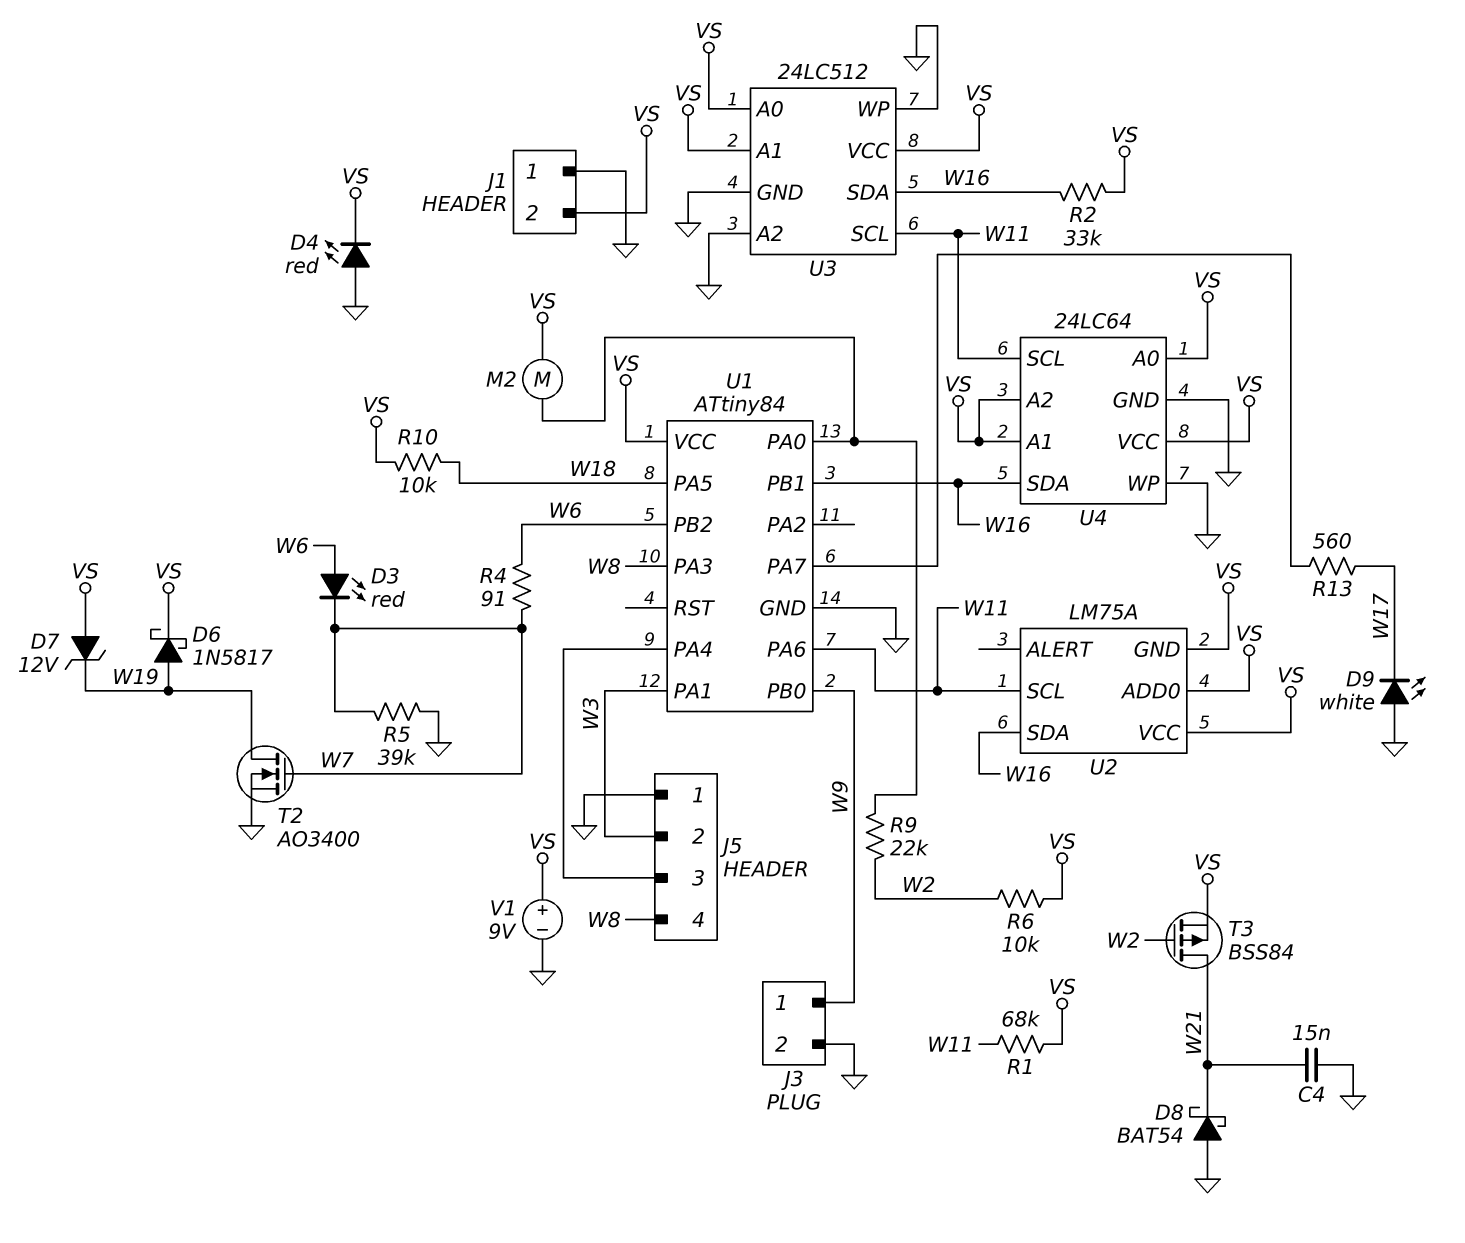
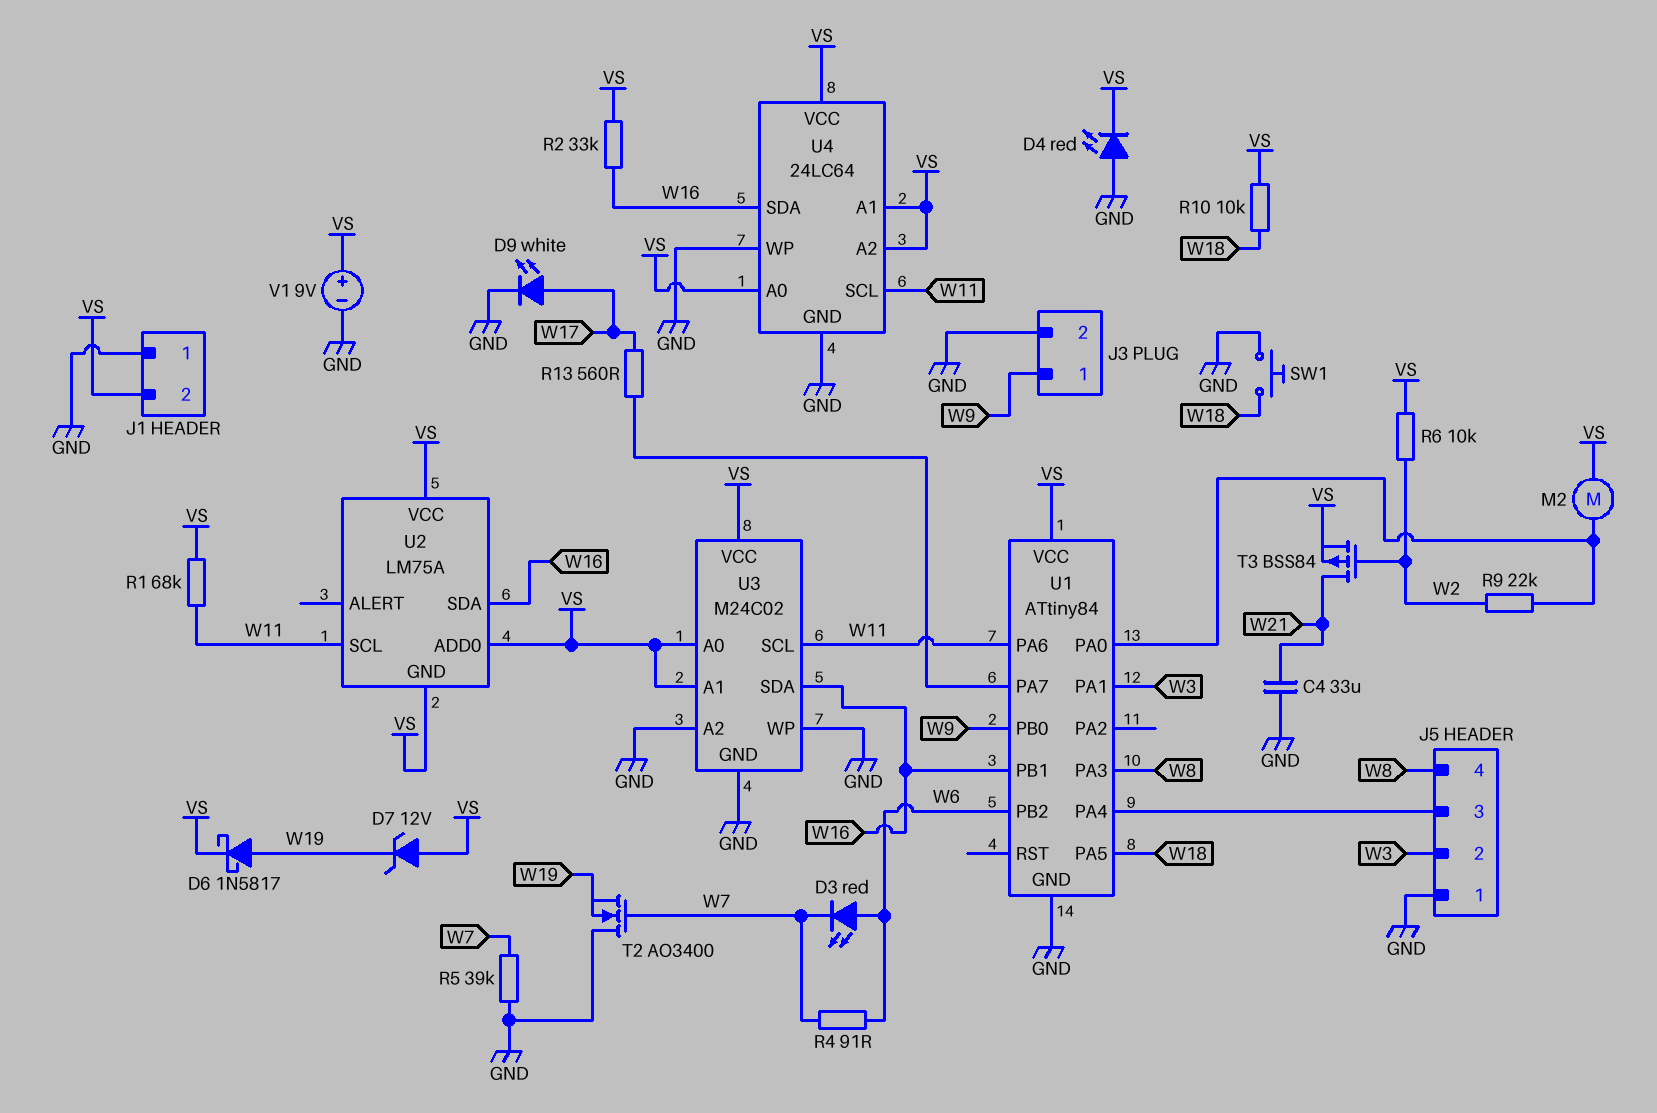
C4: 15nF (GND, W21) -> 33uF (GND, W21)
D8: schottky BAT54 (A GND, K W21) -> none
D9: LED white (A GND, K W17) -> LED white (A W17, K GND)
SW1: none -> button (GND, W18)
T2: NMOS AO3400 (G W7, D W19, S GND) -> NMOS AO3400 (G W7, D GND, S W19)
U3: 24LC512 -> M24C02

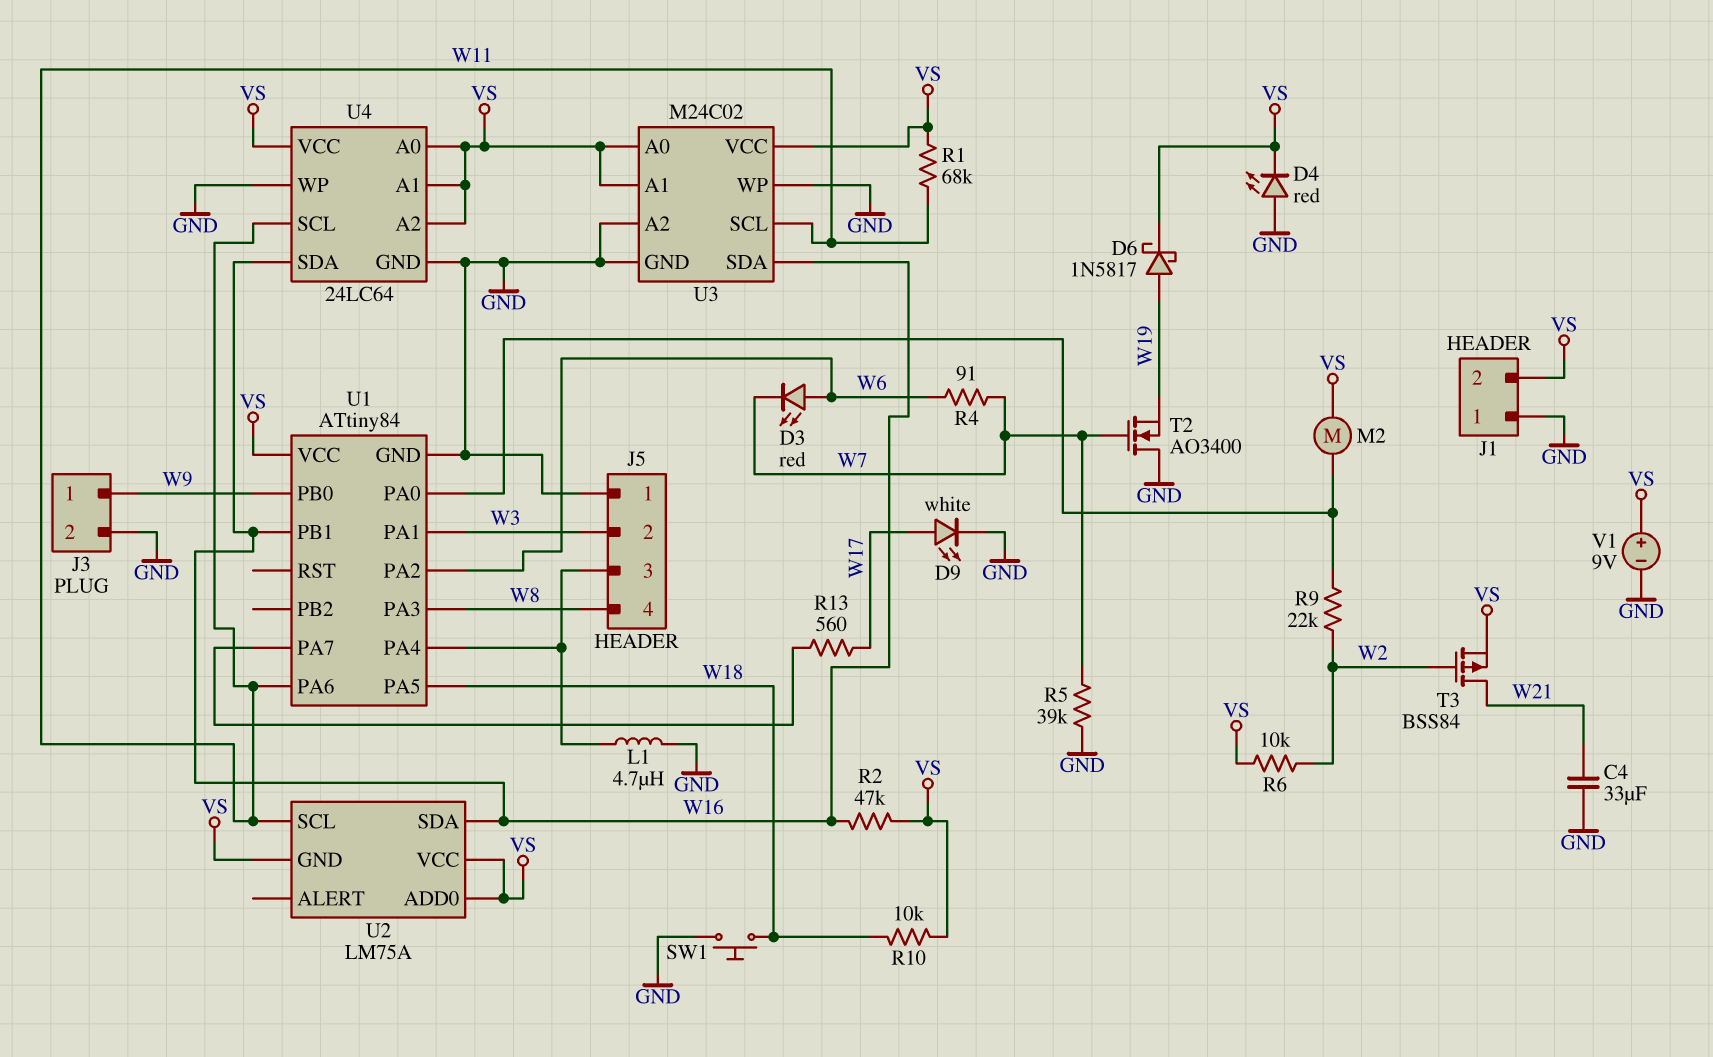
D7: zener 12V (A VS, K W19) -> none
L1: none -> 4.7uH (GND, J5/3)
R2: 33k (VS, W16) -> 47k (VS, W16)
U1 pin PA2: none -> W6
U1 pin PB2: W6 -> none

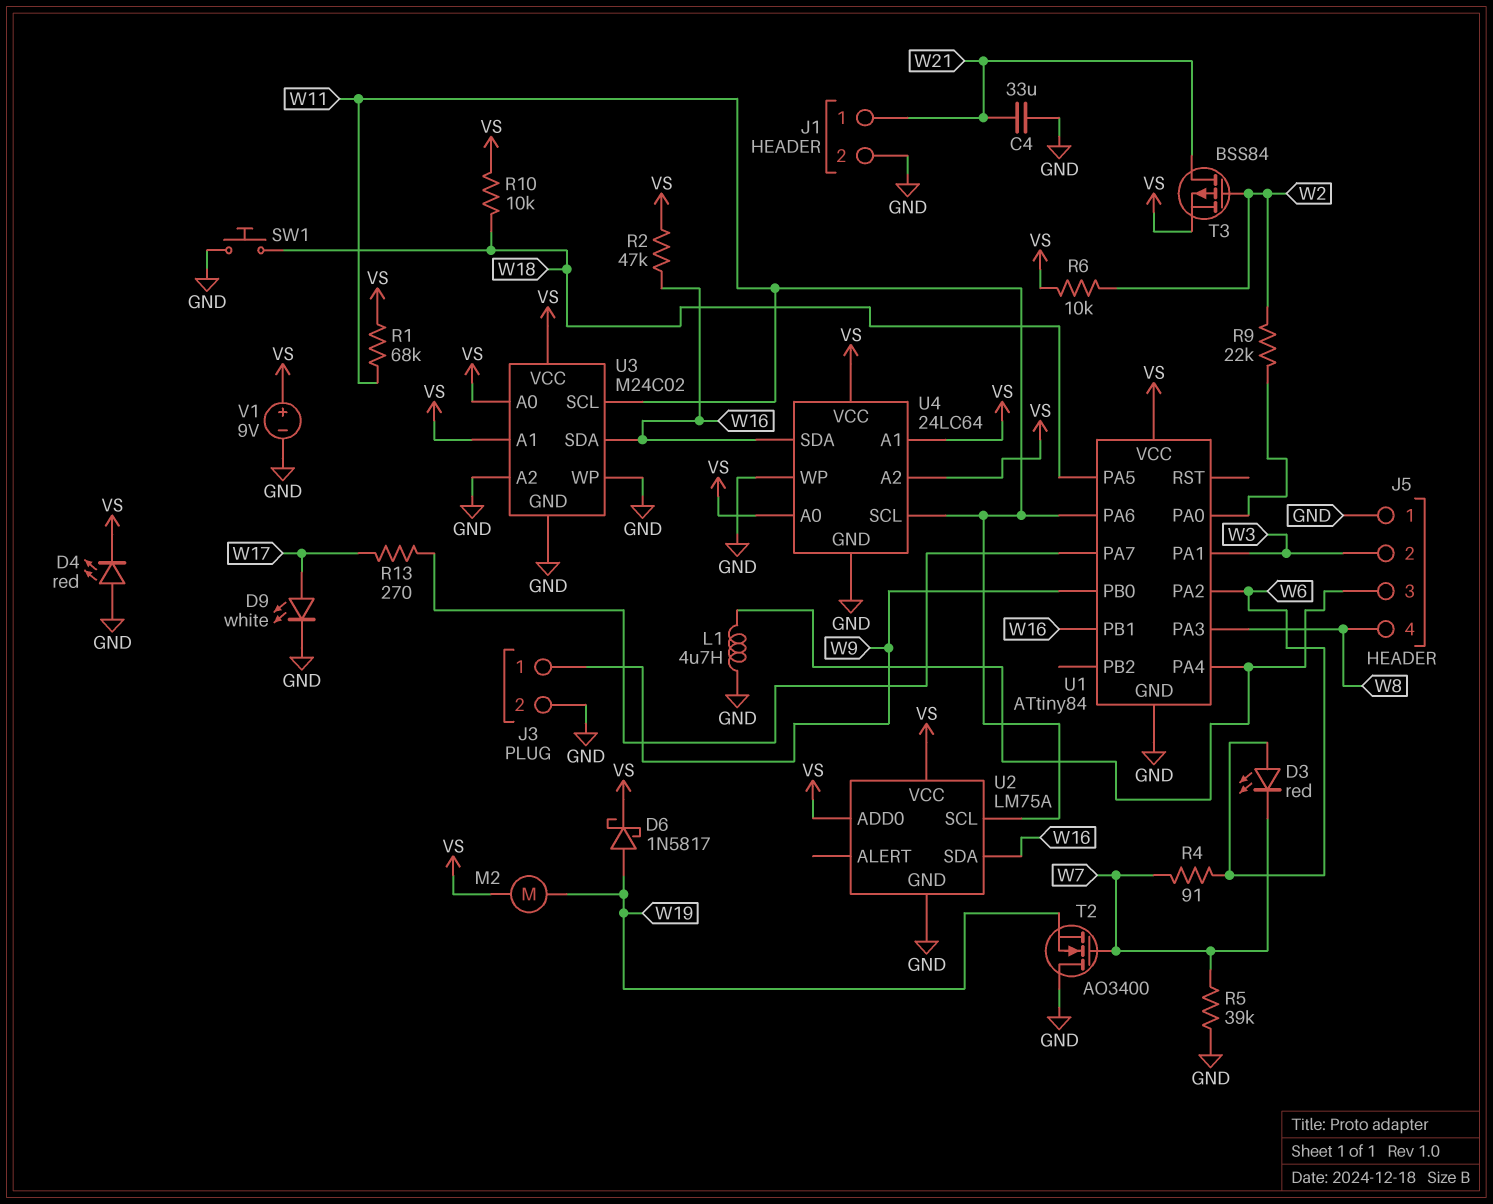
J1 pin 1: GND -> W21
J1 pin 2: VS -> GND
M2: motor (U1/PA0, VS) -> motor (VS, W19)
R13: 560 (U1/PA7, W17) -> 270 (U1/PA7, W17)
U2 pin GND: VS -> GND

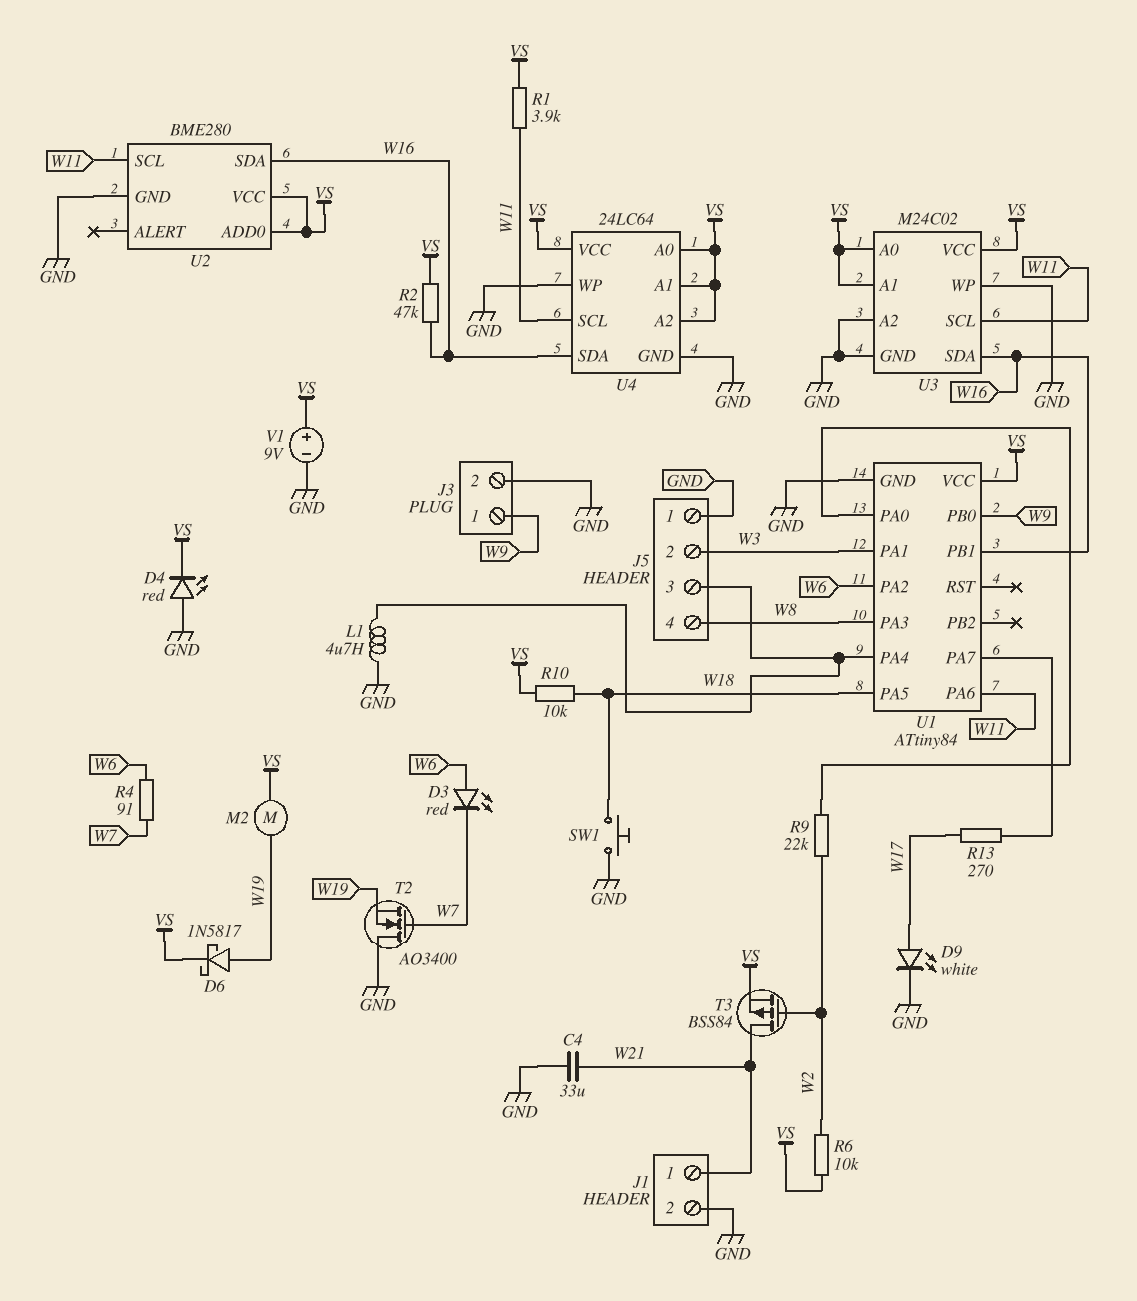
R1: 68k (VS, W11) -> 3.9k (VS, W11)
R5: 39k (GND, W7) -> none
U2: LM75A -> BME280

